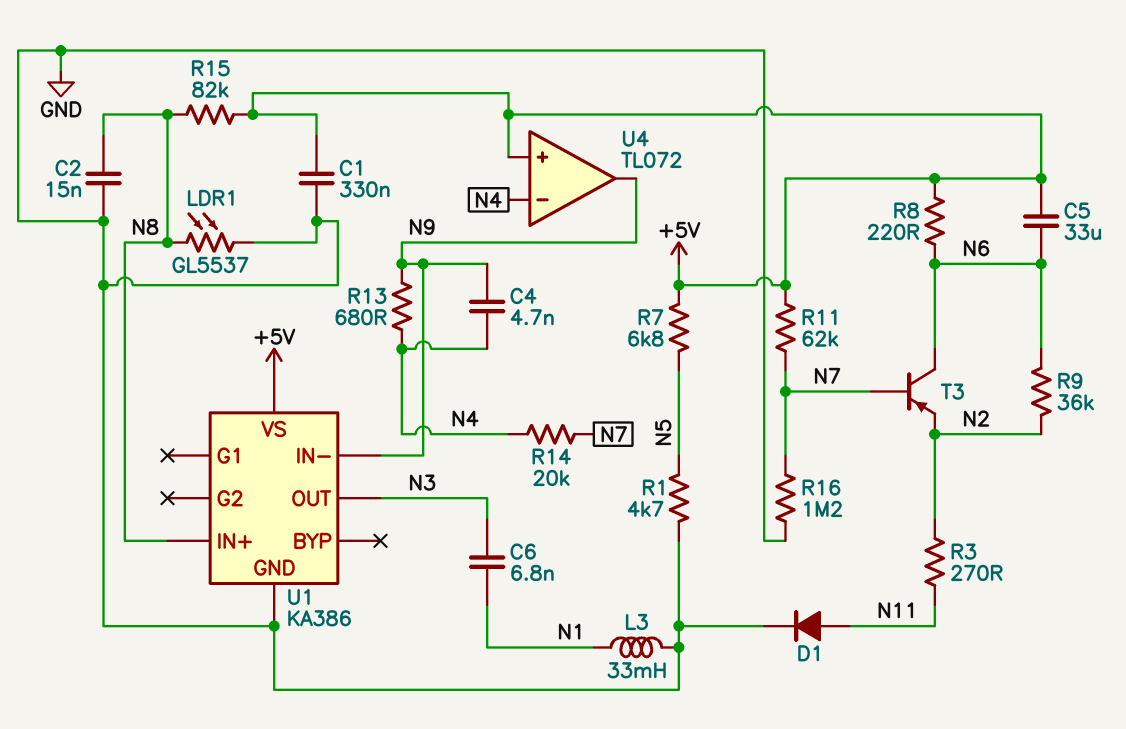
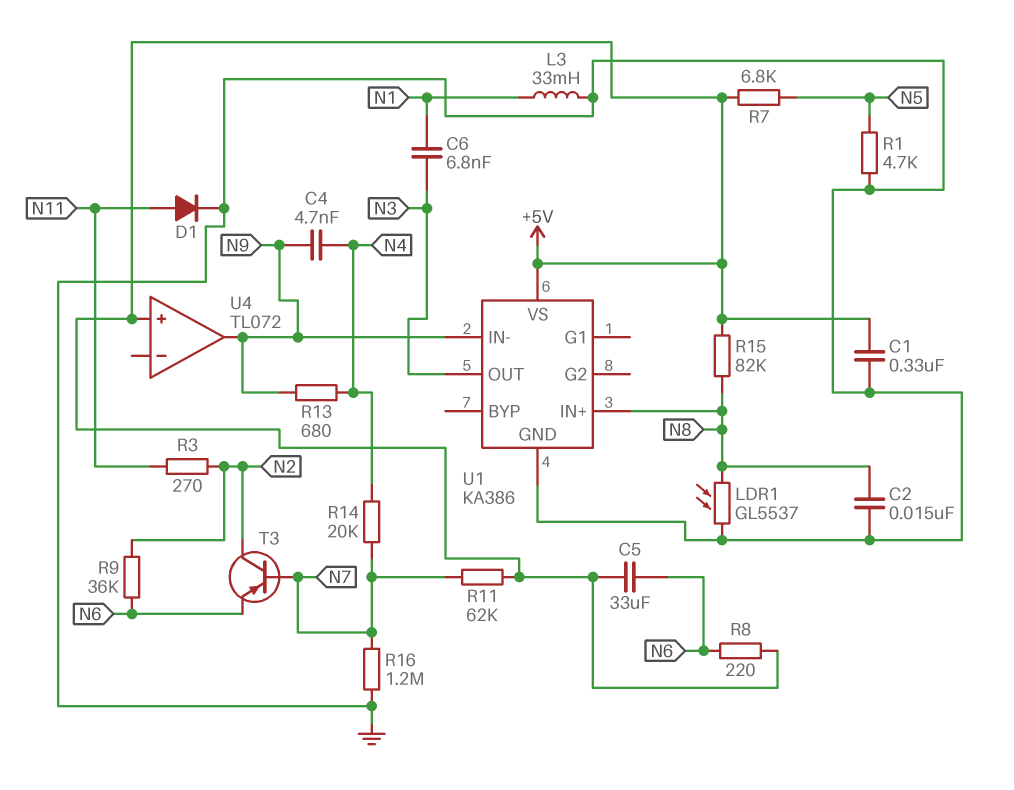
T3: PNP (B N7, C N6, E N2) -> PNP (B N7, C N2, E N6)
U4 pin in-: N4 -> none

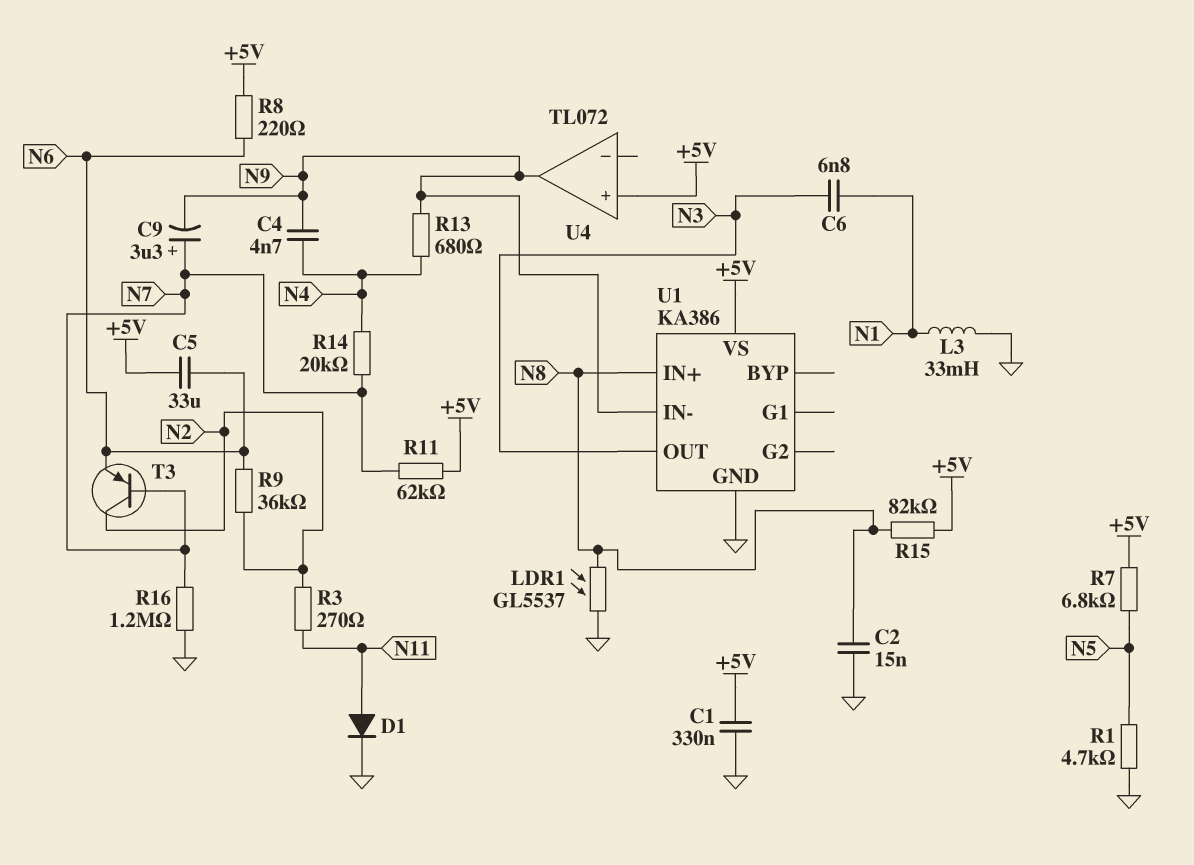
C9: none -> 3.3uF (plus N7, minus N9)

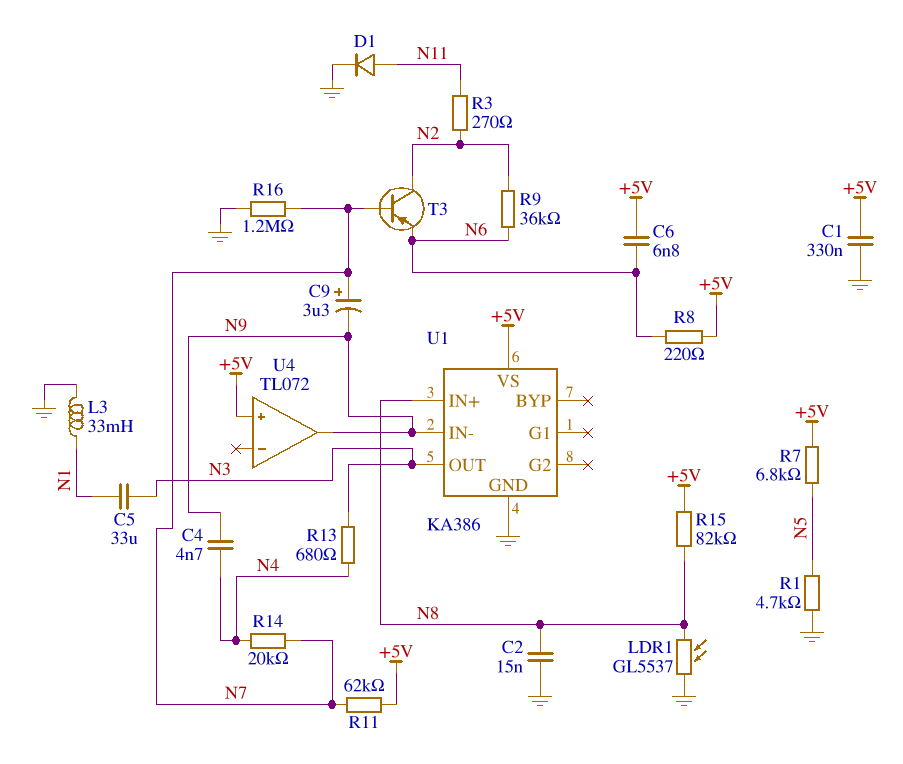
C5: 33uF (+5V, N6) -> 33uF (N1, N3)
C6: 6.8nF (N1, N3) -> 6.8nF (+5V, N6)
R13: 680 (N4, N9) -> 680 (N3, N4)

